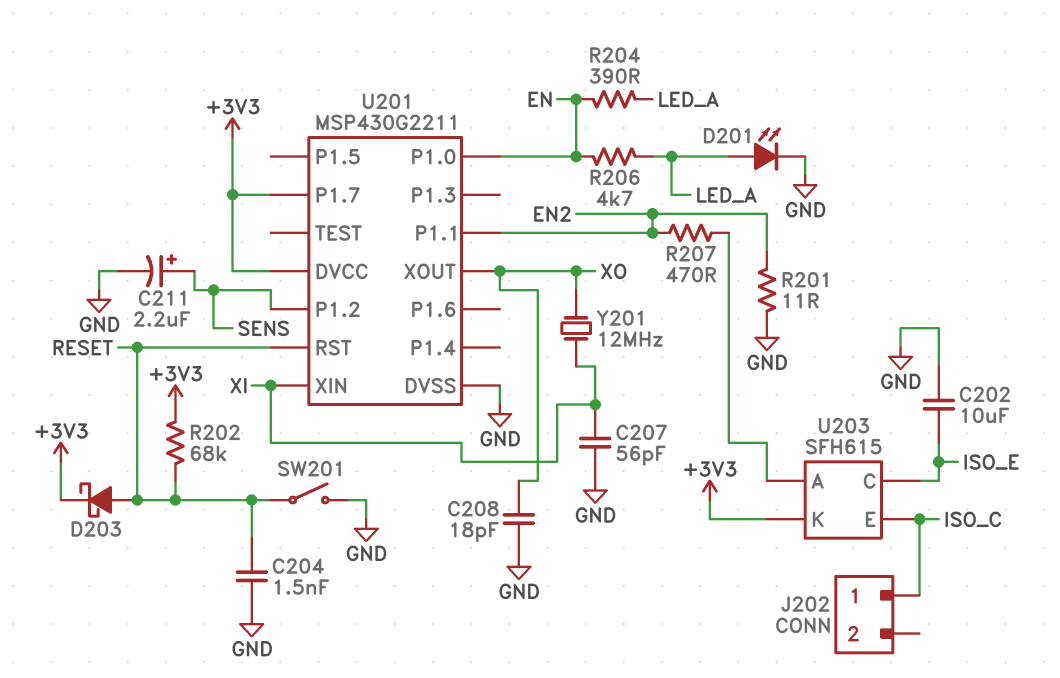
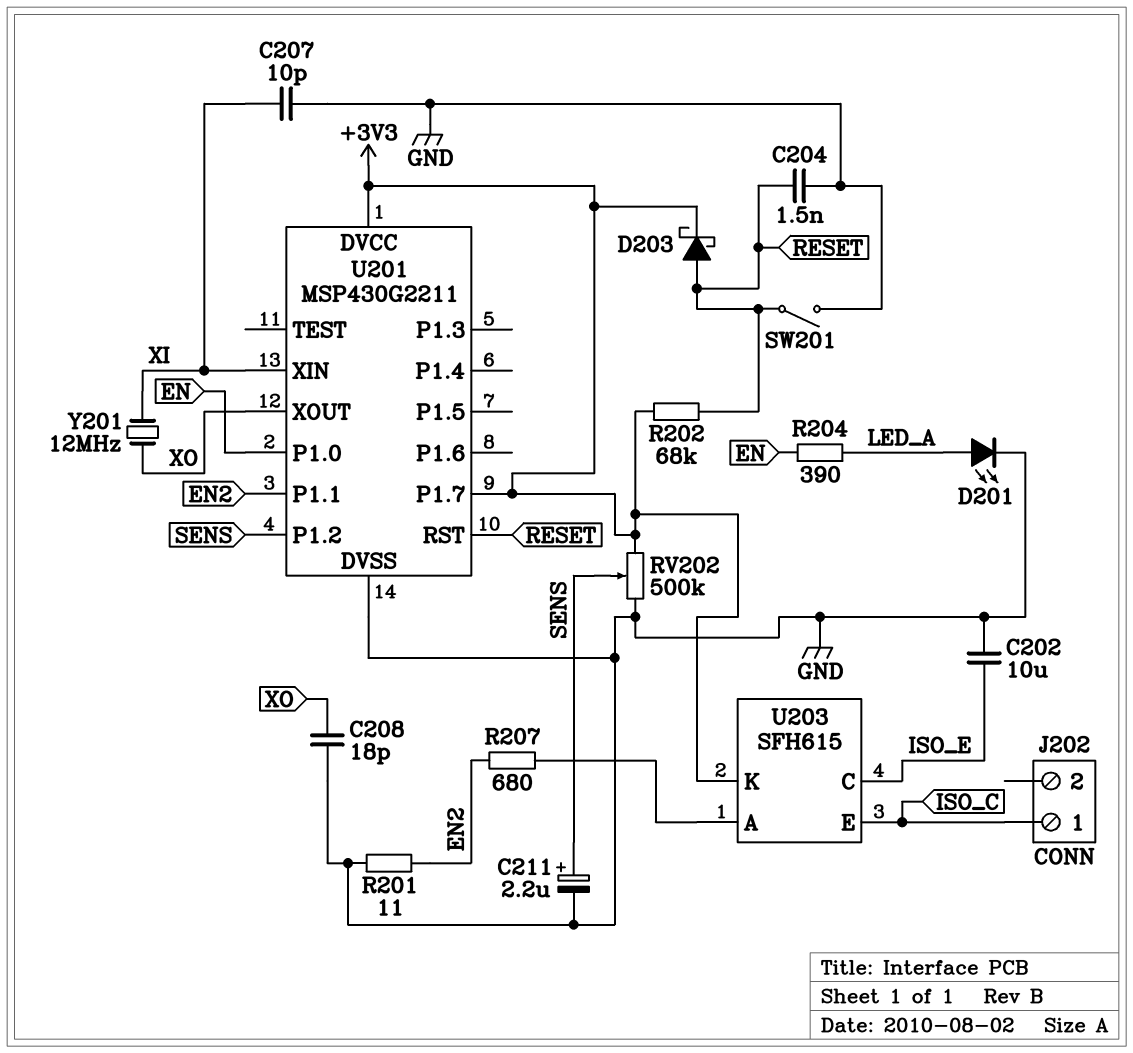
C207: 56pF (GND, XI) -> 10pF (GND, XI)
R206: 4.7k (EN, LED_A) -> none
R207: 470 (EN2, U203/A) -> 680 (EN2, U203/A)
RV202: none -> 500k (+3V3, GND, wiper SENS)

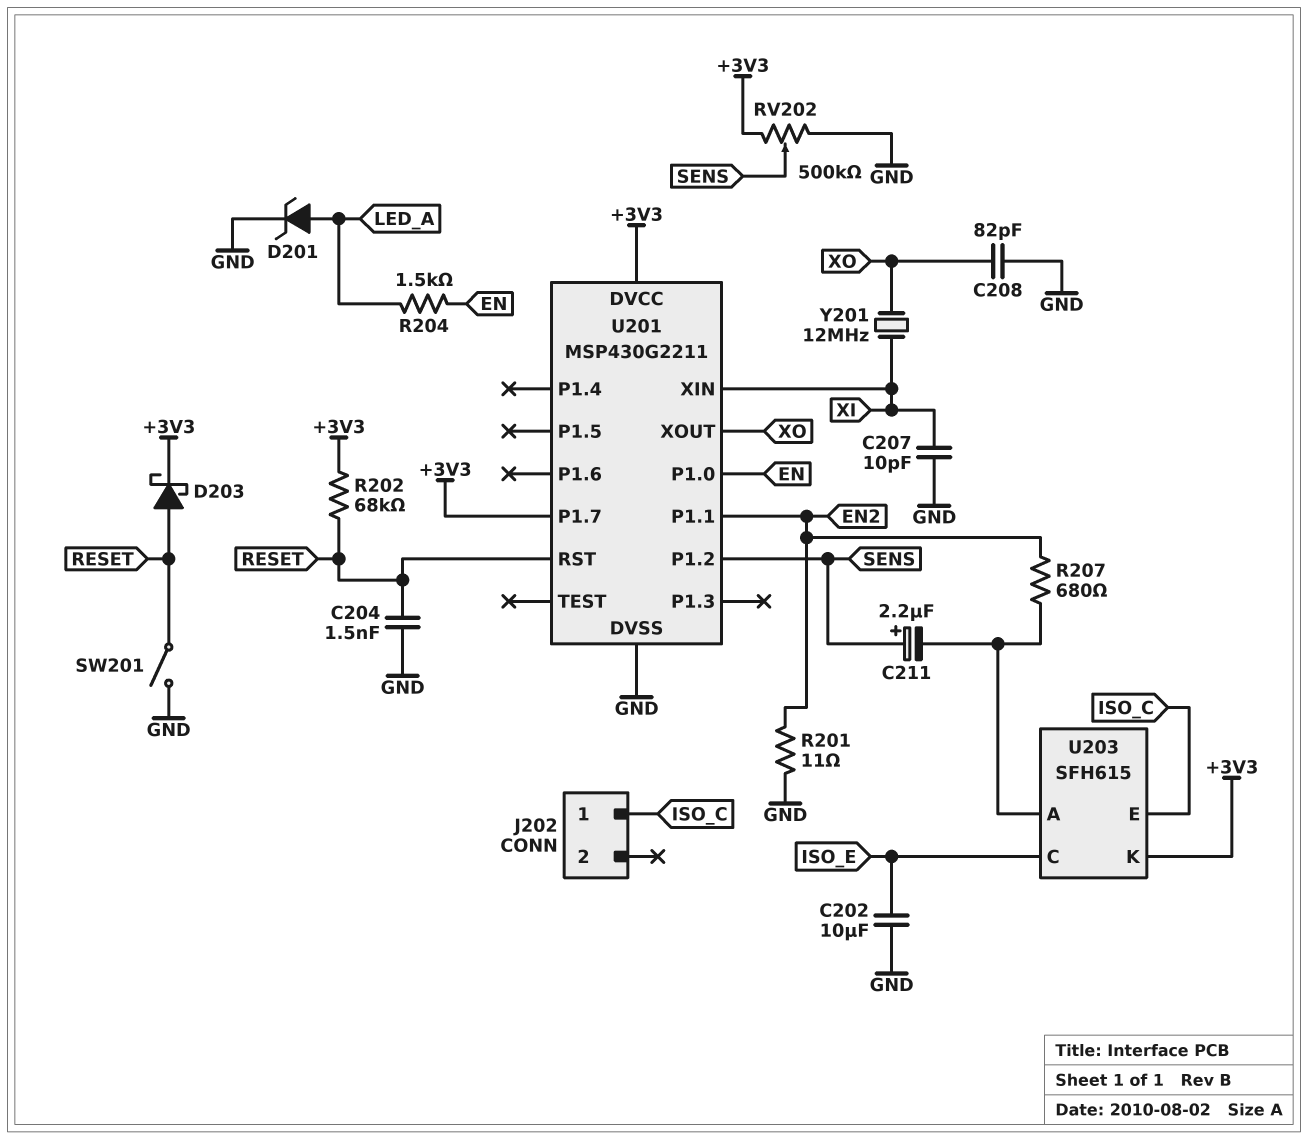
C208: 18pF (GND, XO) -> 82pF (GND, XO)
C211: 2.2uF (plus SENS, minus GND) -> 2.2uF (plus SENS, minus U203/A)
D201: LED (A LED_A, K GND) -> zener (A LED_A, K GND)
R204: 390 (EN, LED_A) -> 1.5k (EN, LED_A)

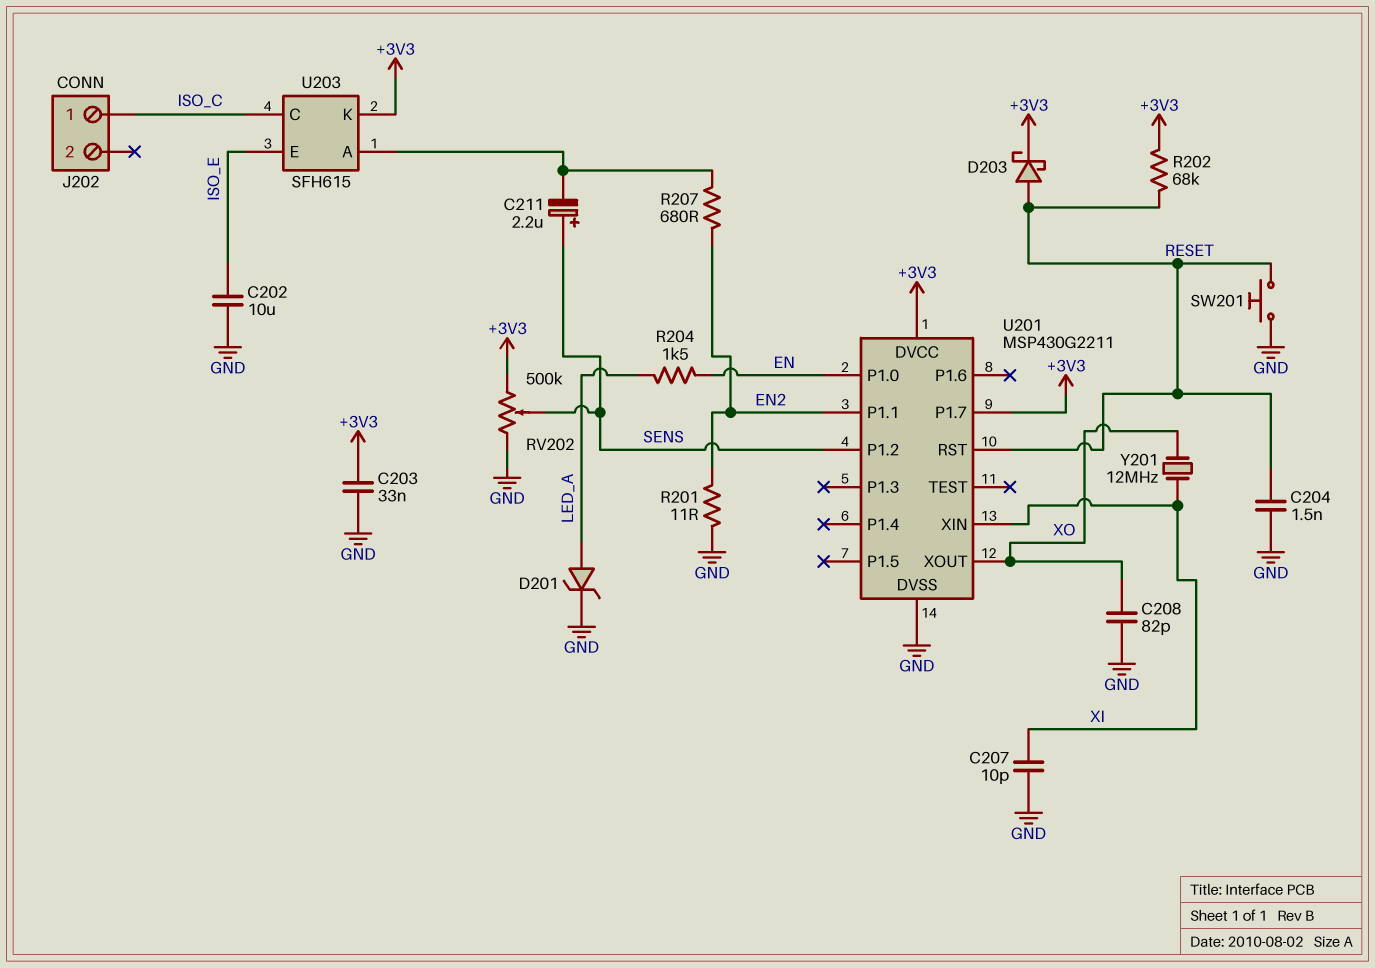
C203: none -> 33nF (+3V3, GND)
SW201: switch (GND, RESET) -> button (GND, RESET)
U203 pin C: ISO_E -> ISO_C
U203 pin E: ISO_C -> ISO_E

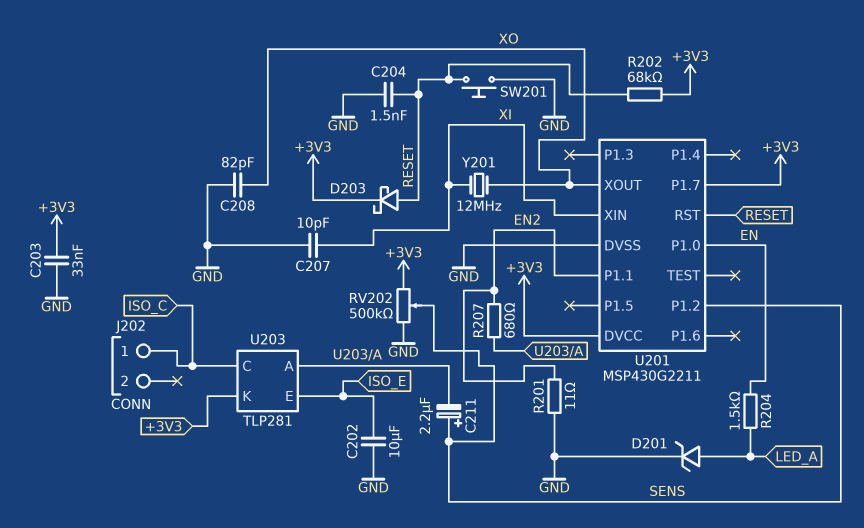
U203: SFH615 -> TLP281

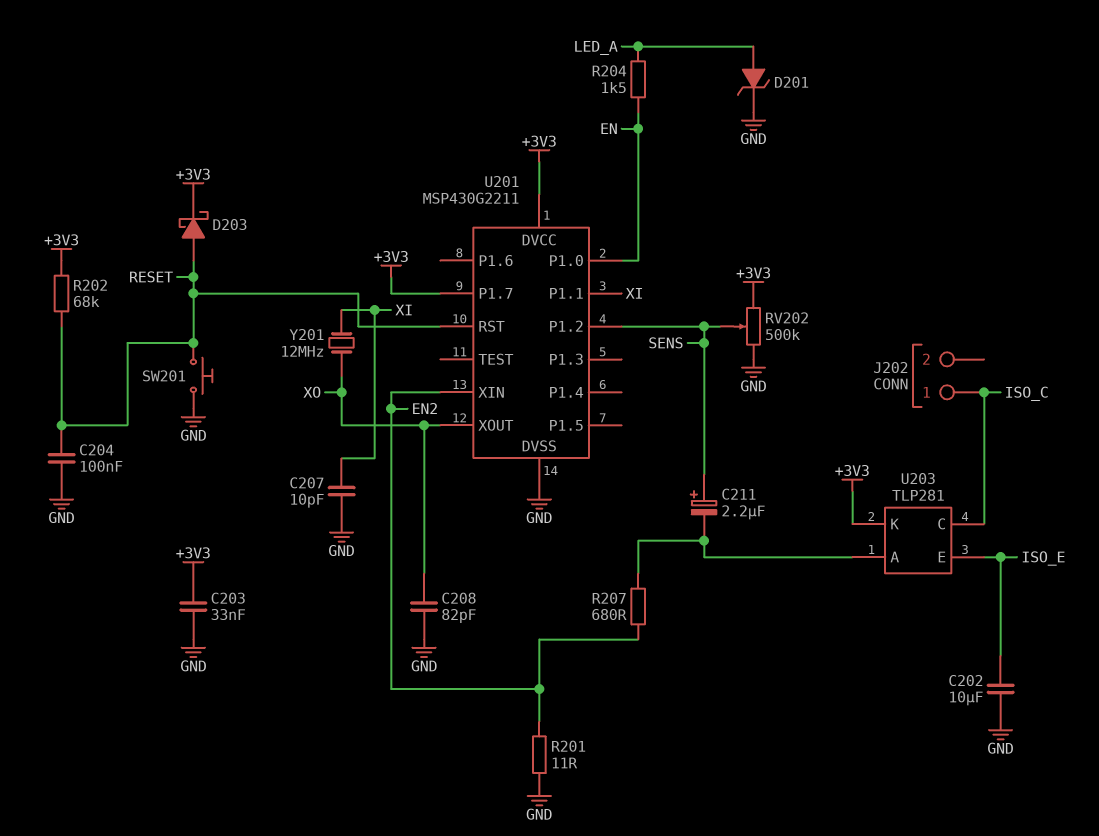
C204: 1.5nF (GND, RESET) -> 100nF (GND, RESET)
U201 pin P1.1: EN2 -> XI
U201 pin XIN: XI -> EN2

